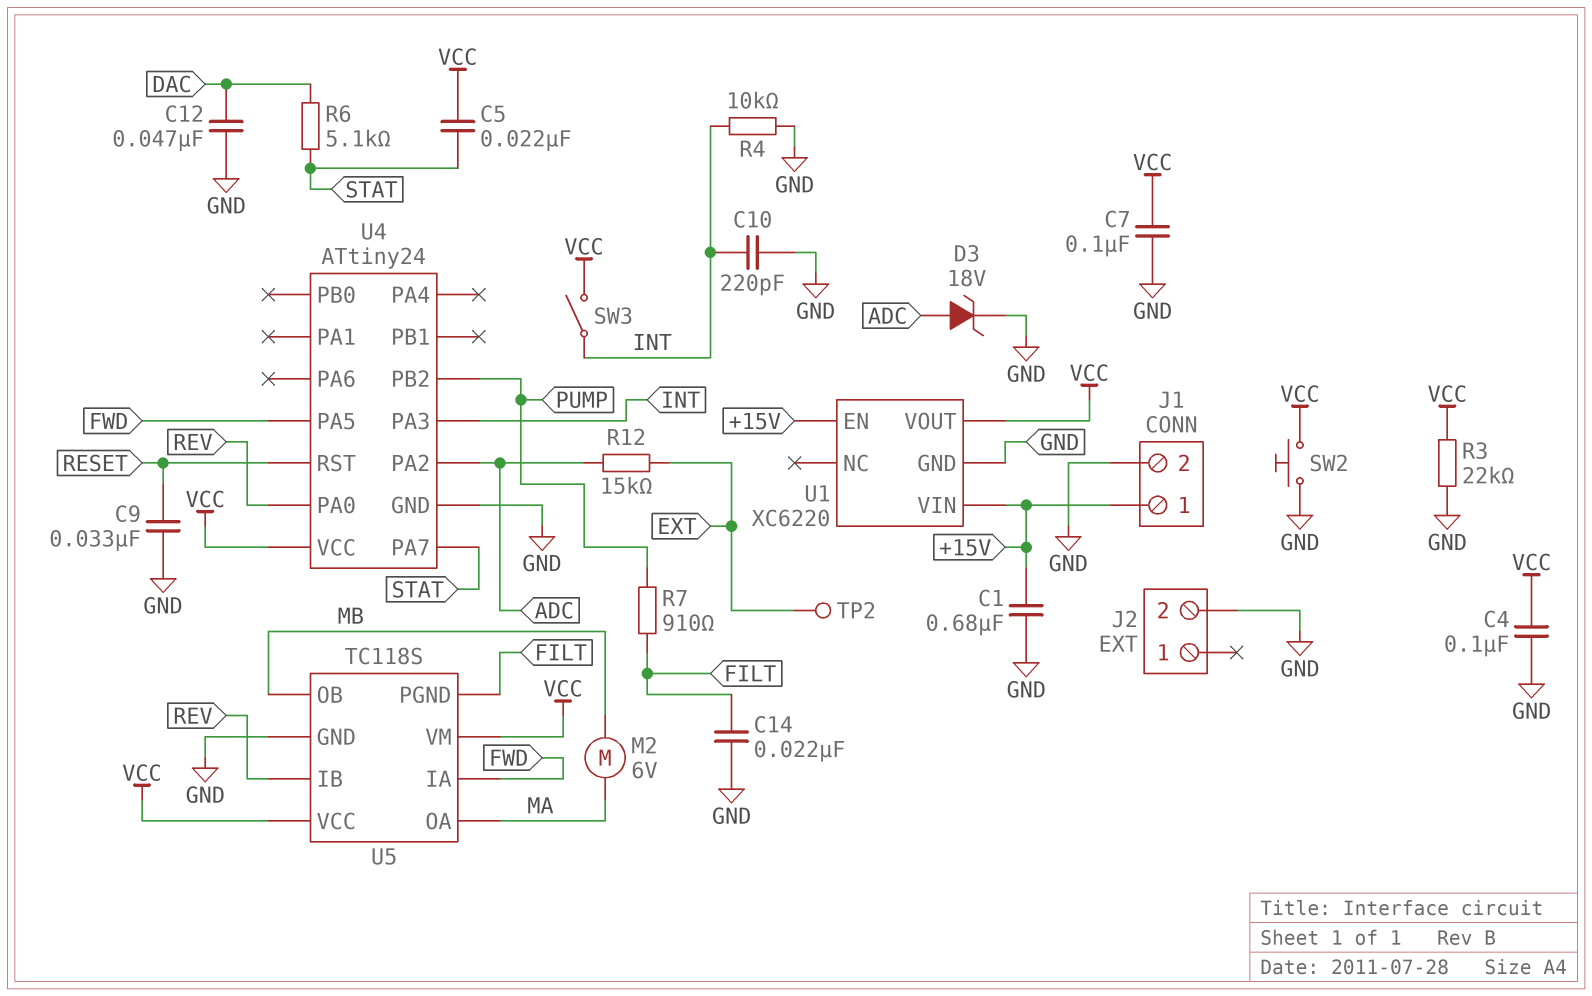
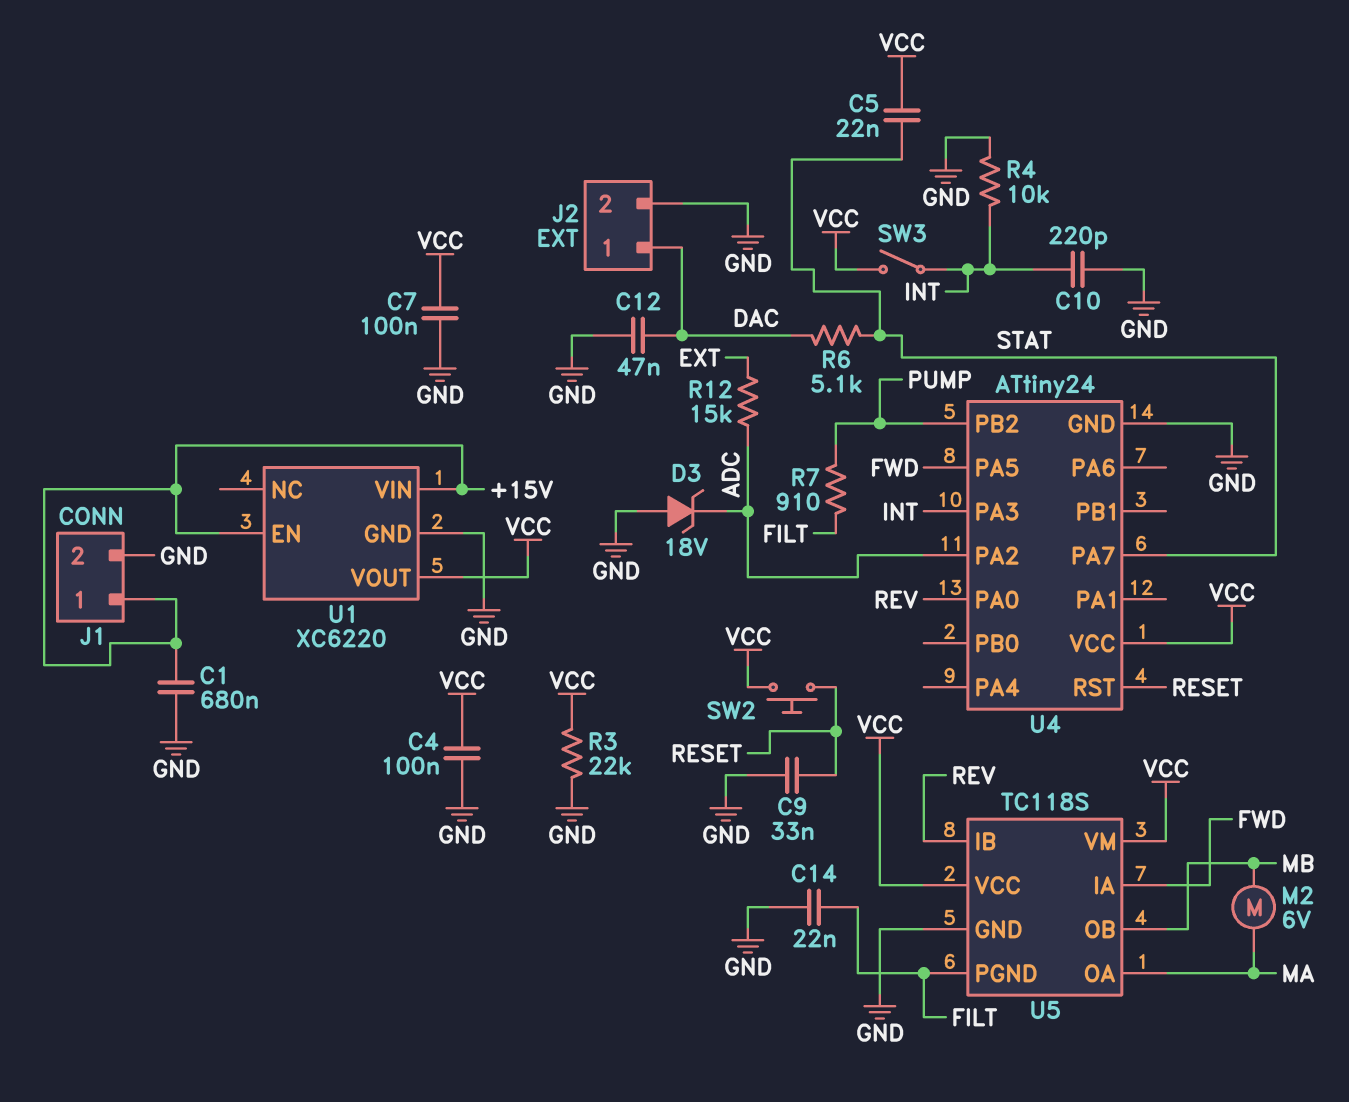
D3: zener 18V (A ADC, K GND) -> zener 18V (A GND, K ADC)
J2 pin 1: none -> DAC
SW2: button (GND, VCC) -> button (RESET, VCC)
TP2: test point (EXT) -> none

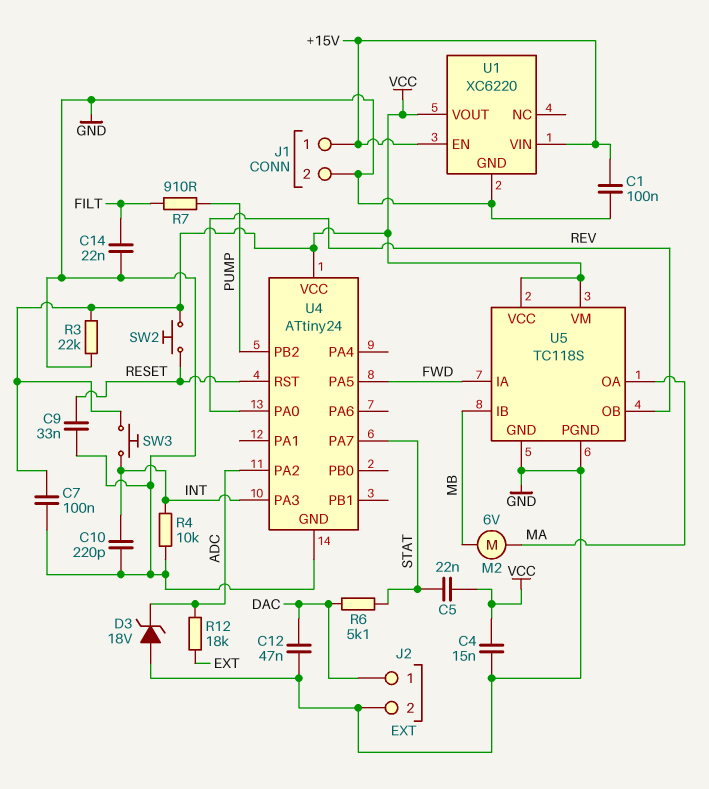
C1: 680nF (+15V, GND) -> 100nF (+15V, GND)
C4: 100nF (GND, VCC) -> 15nF (GND, VCC)
R12: 15k (ADC, EXT) -> 18k (ADC, EXT)
SW3: switch (INT, VCC) -> button (INT, VCC)
U5 pin IB: REV -> MB
U5 pin OB: MB -> REV
U5 pin PGND: FILT -> GND

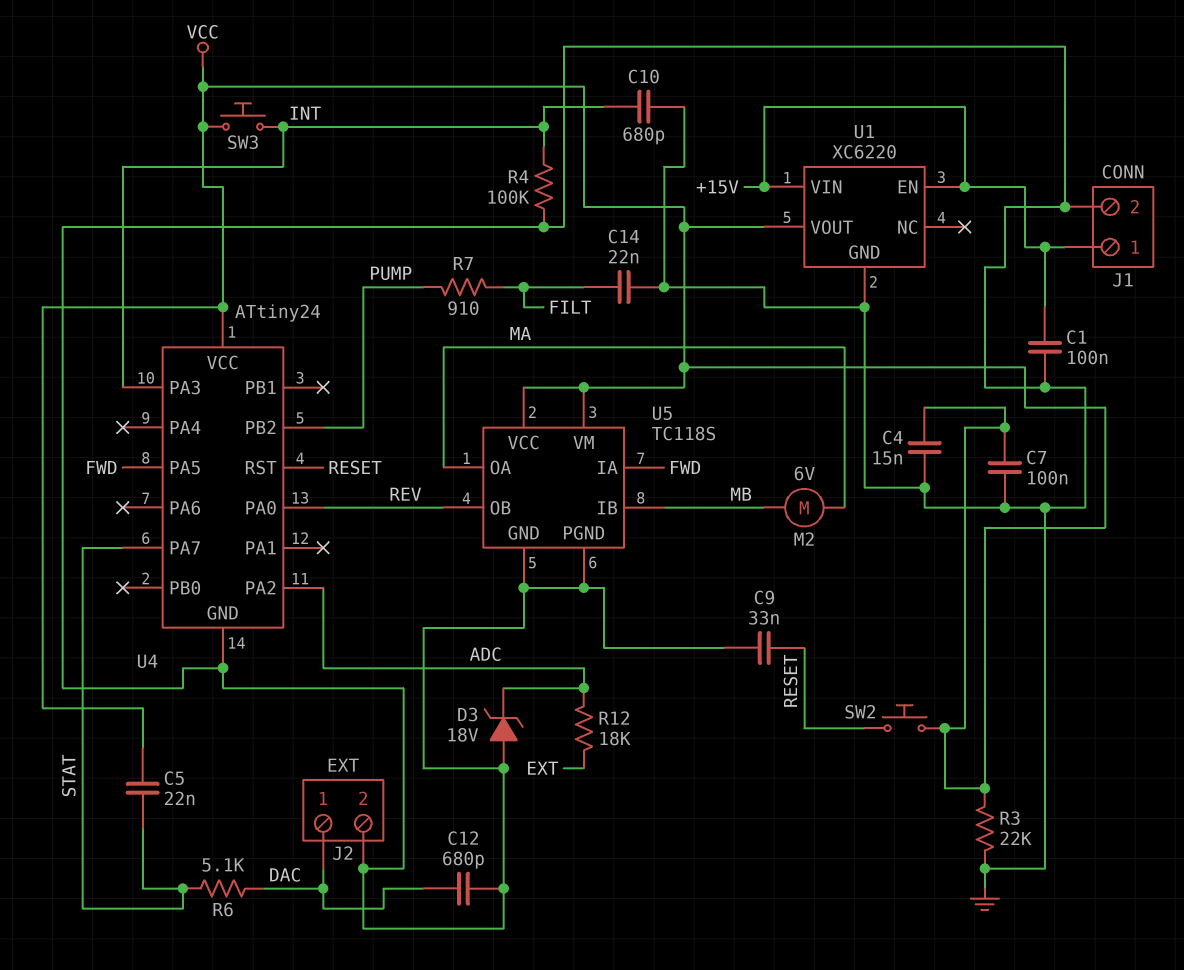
C10: 220pF (GND, INT) -> 680pF (GND, INT)
C12: 47nF (DAC, GND) -> 680pF (DAC, GND)
R4: 10k (GND, INT) -> 100k (GND, INT)

